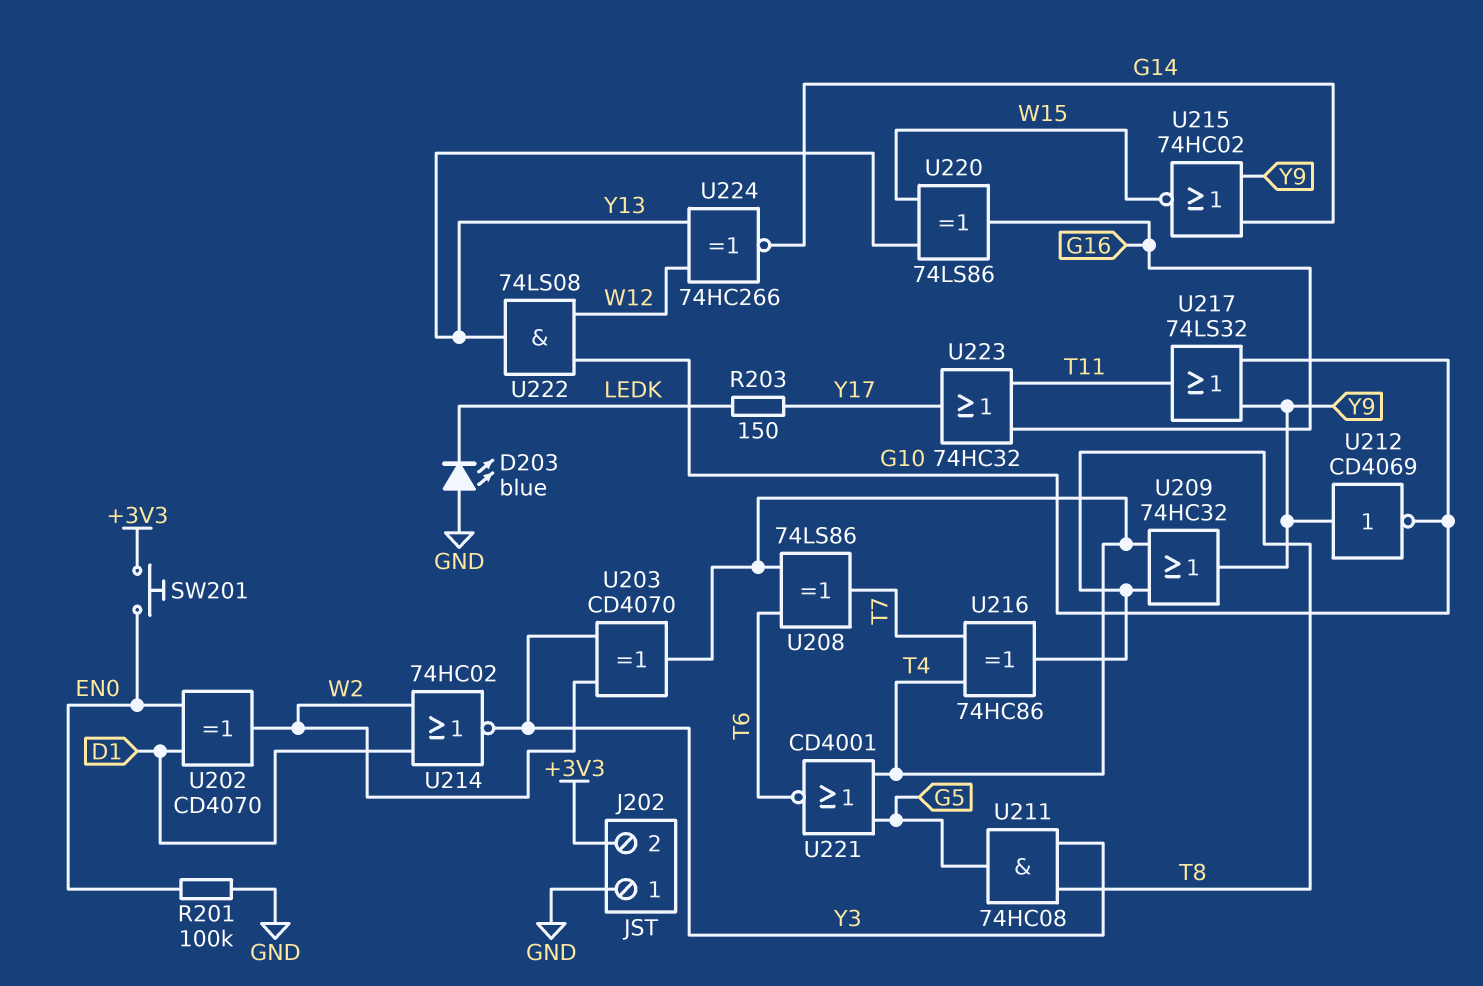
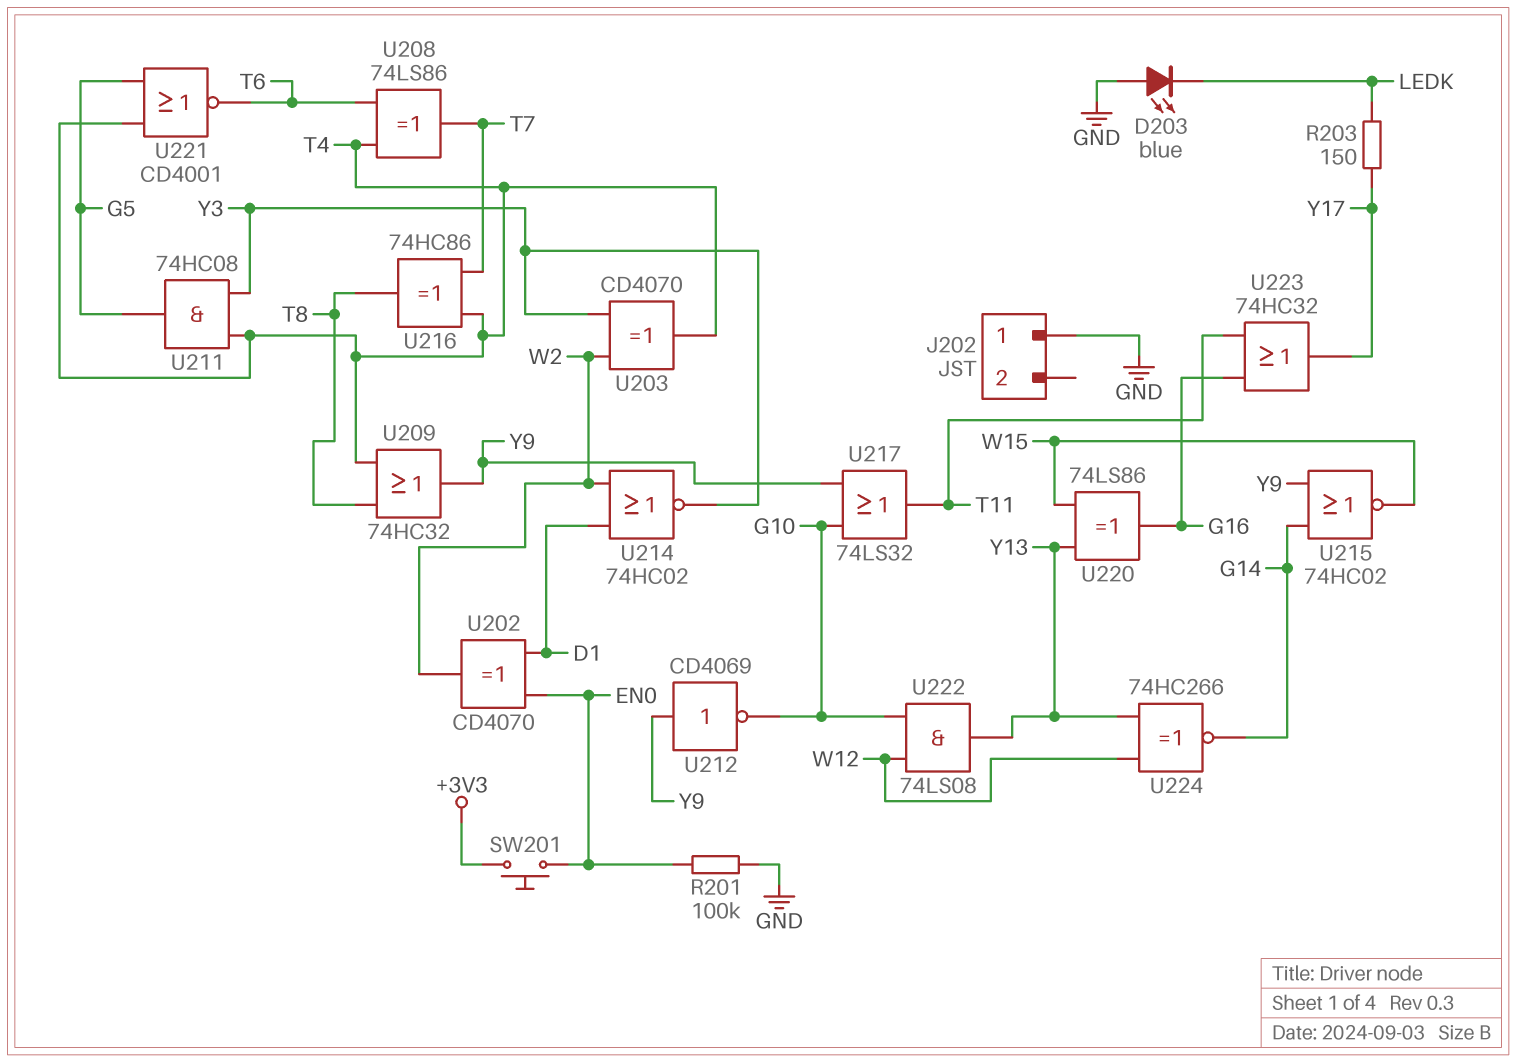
J202 pin 2: +3V3 -> none
U211: AND 74HC08 (in T8, in Y3, out G5) -> AND 74HC08 (in T4, in Y3, out G5)

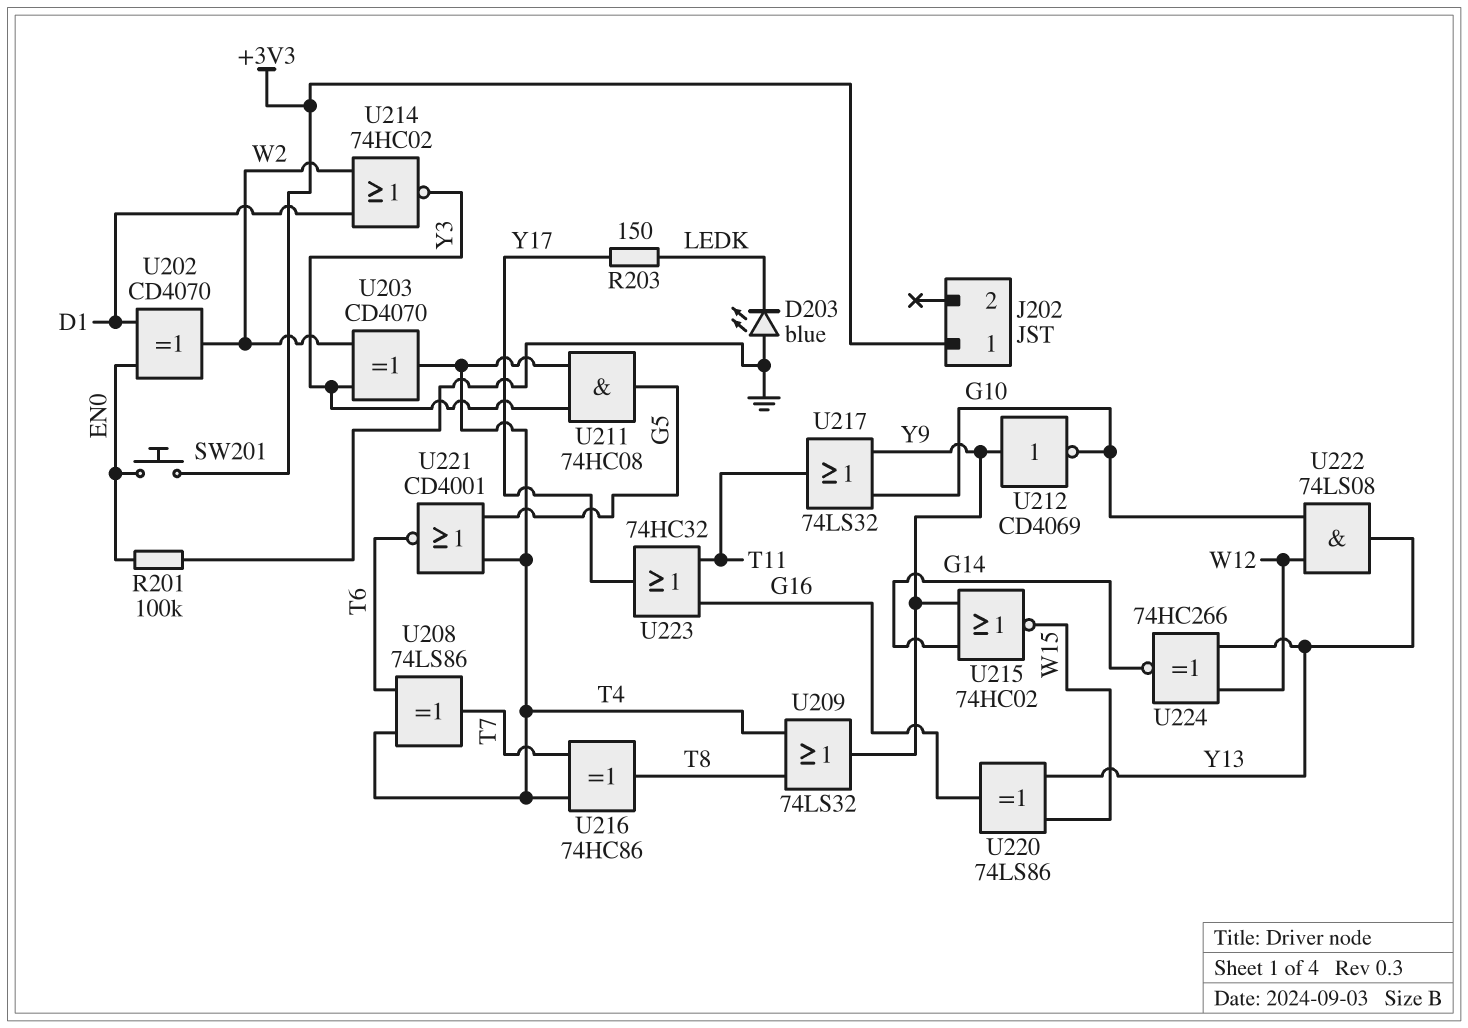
J202 pin 1: GND -> +3V3
U209: OR 74HC32 (in T4, in T8, out Y9) -> OR 74LS32 (in T4, in T8, out Y9)

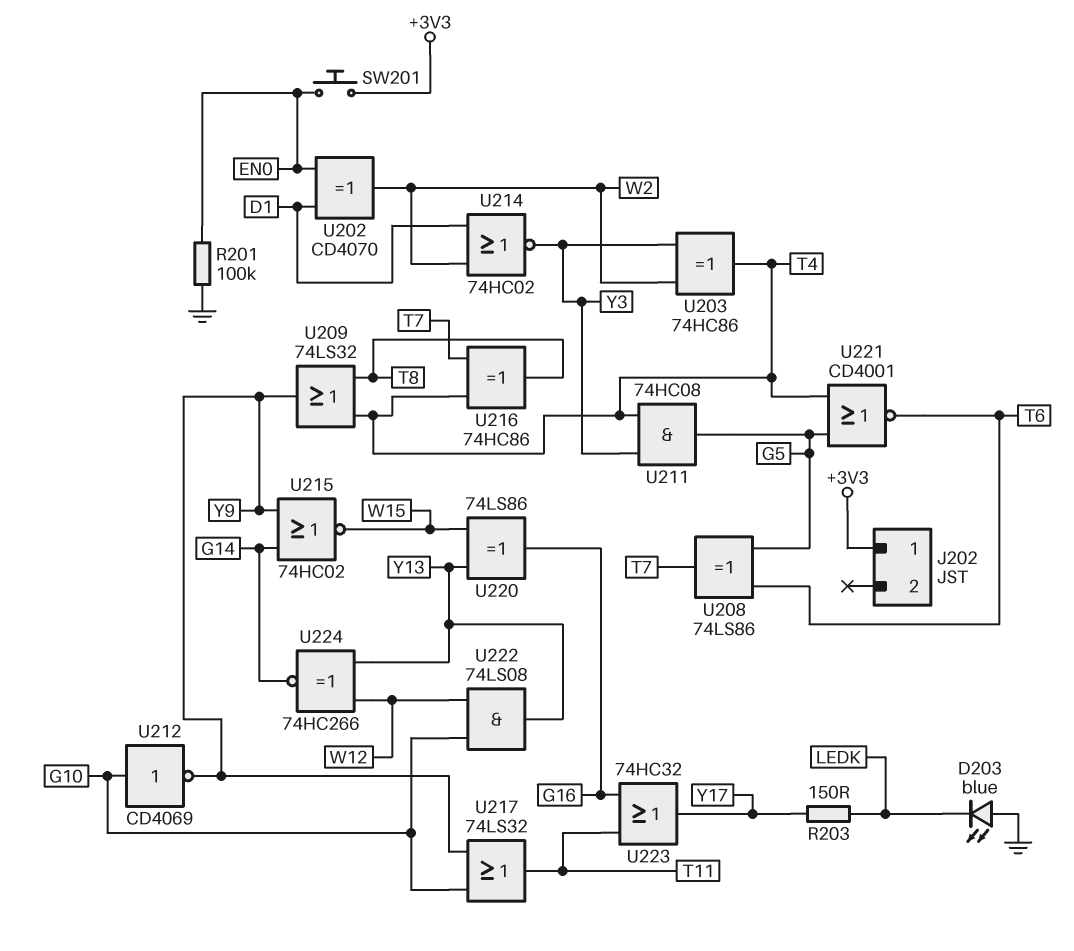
U203: XOR CD4070 (in W2, in Y3, out T4) -> XOR 74HC86 (in W2, in Y3, out T4)
U208: XOR 74LS86 (in T4, in T6, out T7) -> XOR 74LS86 (in G5, in T6, out T7)
U212: NOT CD4069 (in Y9, out G10) -> NOT CD4069 (in G10, out Y9)

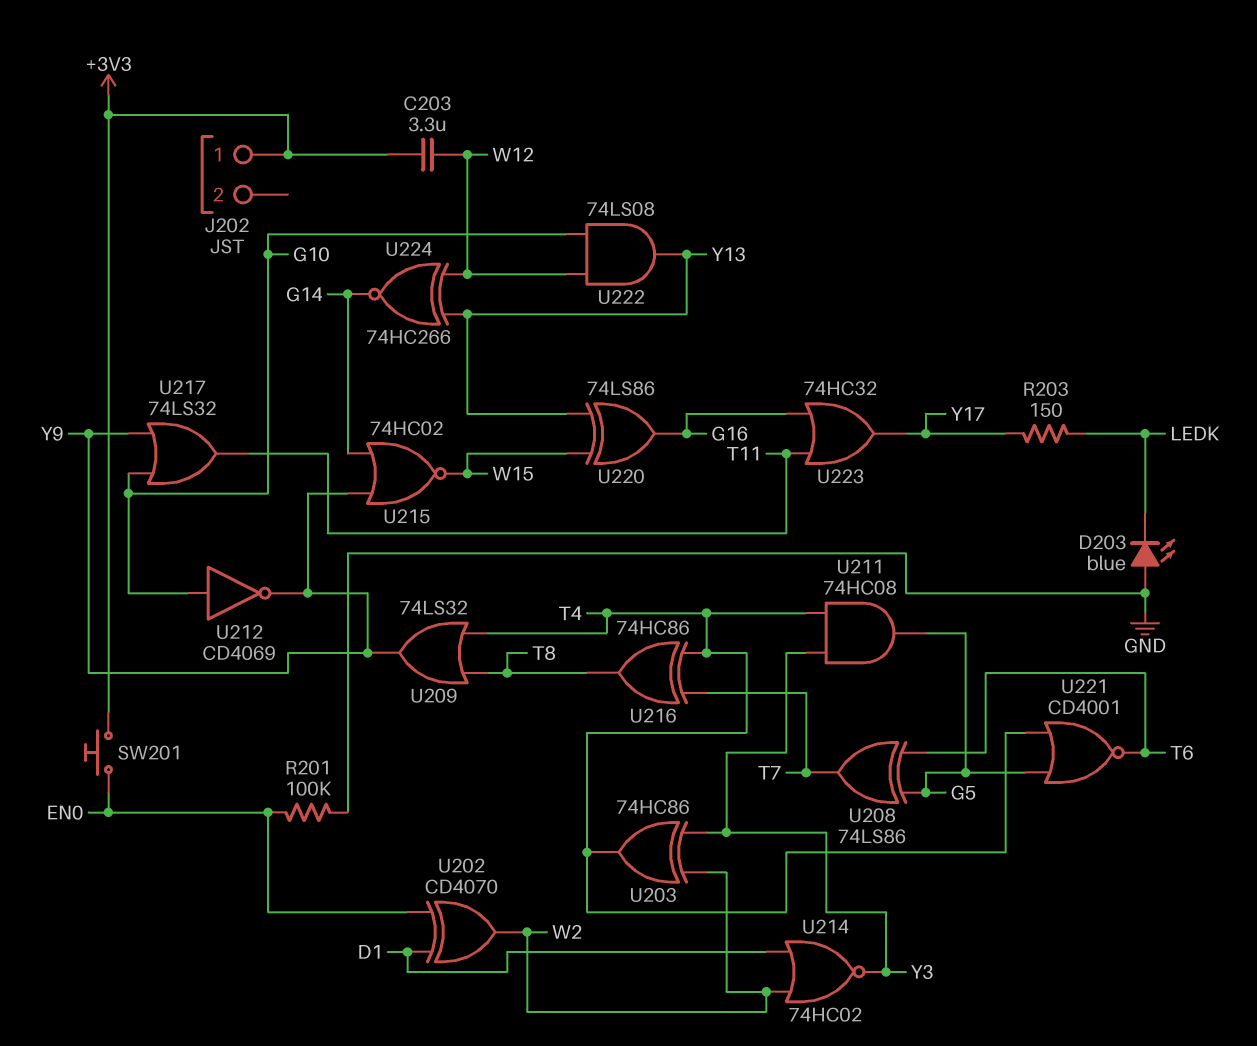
C203: none -> 3.3uF (+3V3, W12)

